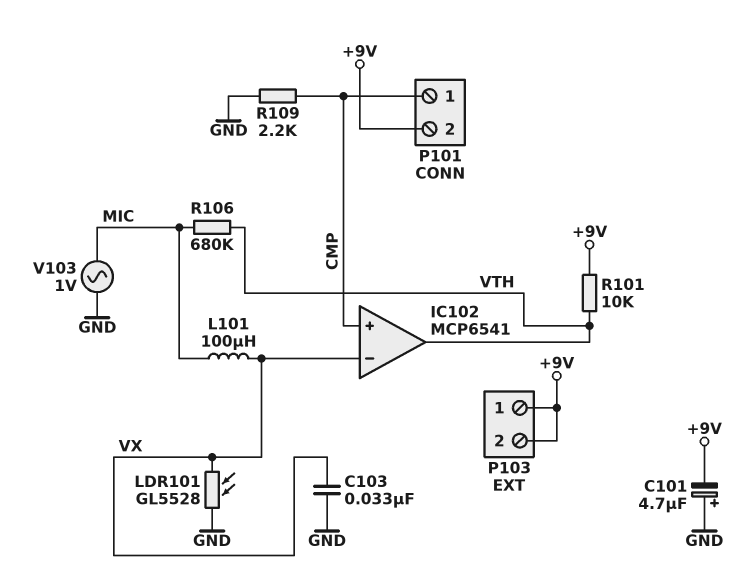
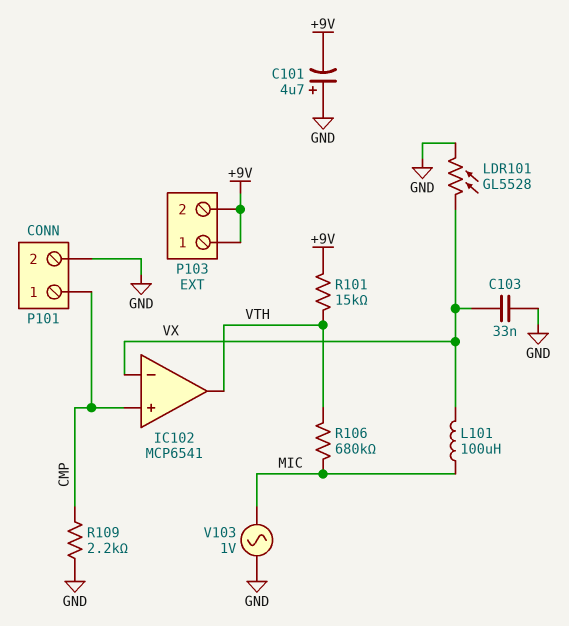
P101 pin 2: +9V -> GND
R101: 10k (+9V, VTH) -> 15k (+9V, VTH)

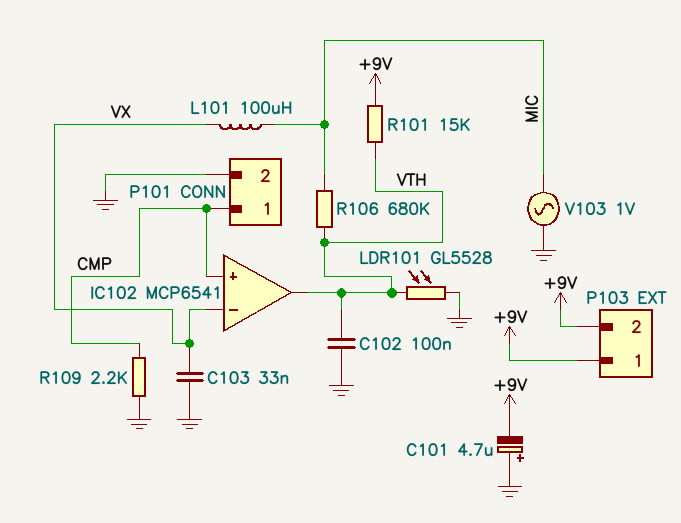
C102: none -> 100nF (GND, VTH)
LDR101: GL5528 (GND, VX) -> GL5528 (GND, VTH)

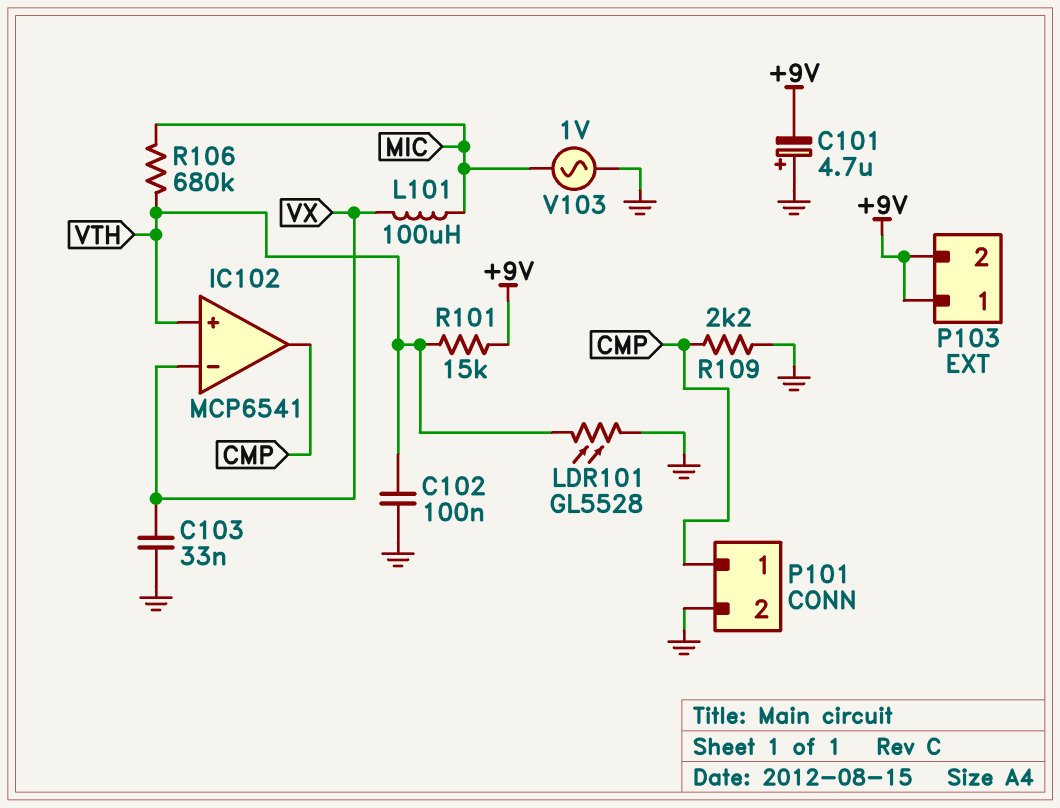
IC102 pin in+: CMP -> VTH
IC102 pin out: VTH -> CMP

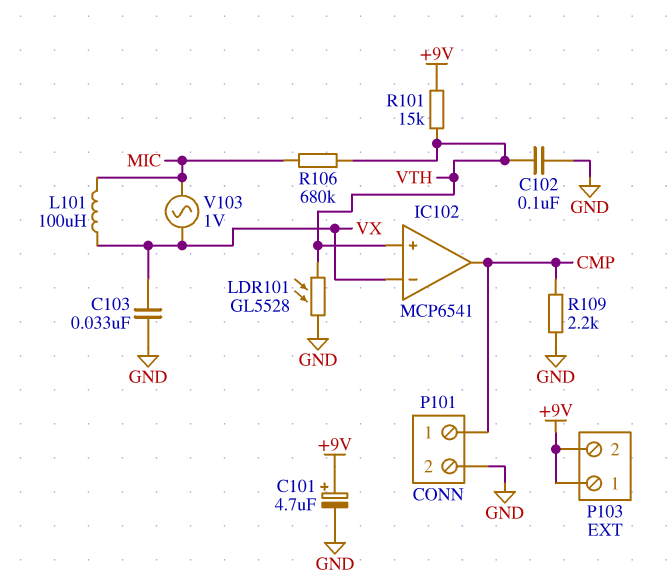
C101: 4.7uF (plus GND, minus +9V) -> 4.7uF (plus +9V, minus GND)
V103: AC 1V (GND, MIC) -> AC 1V (MIC, VX)

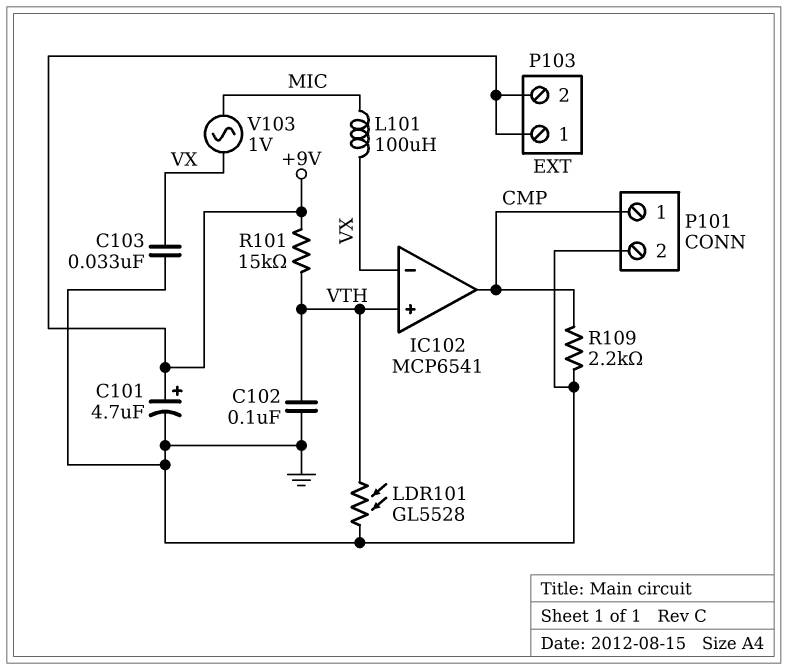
R106: 680k (MIC, VTH) -> none

